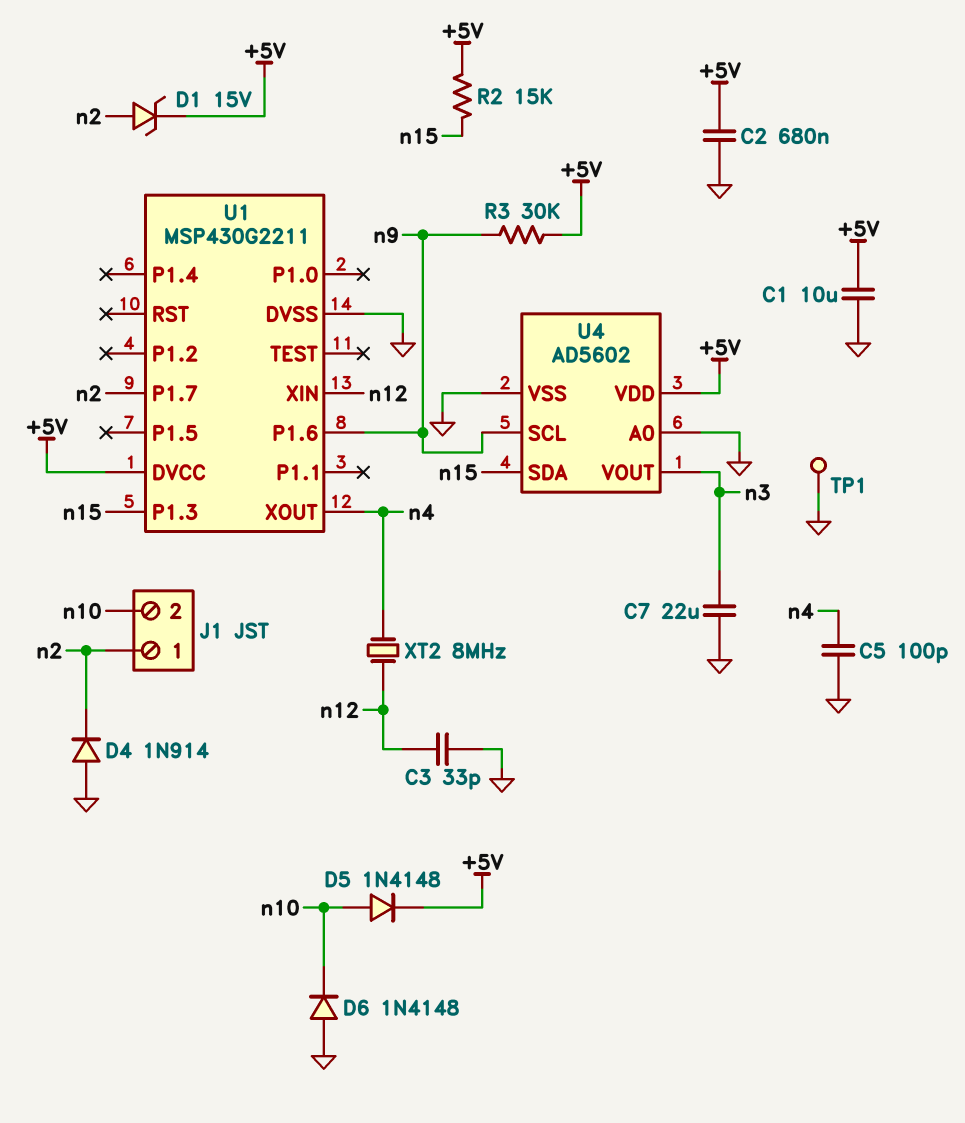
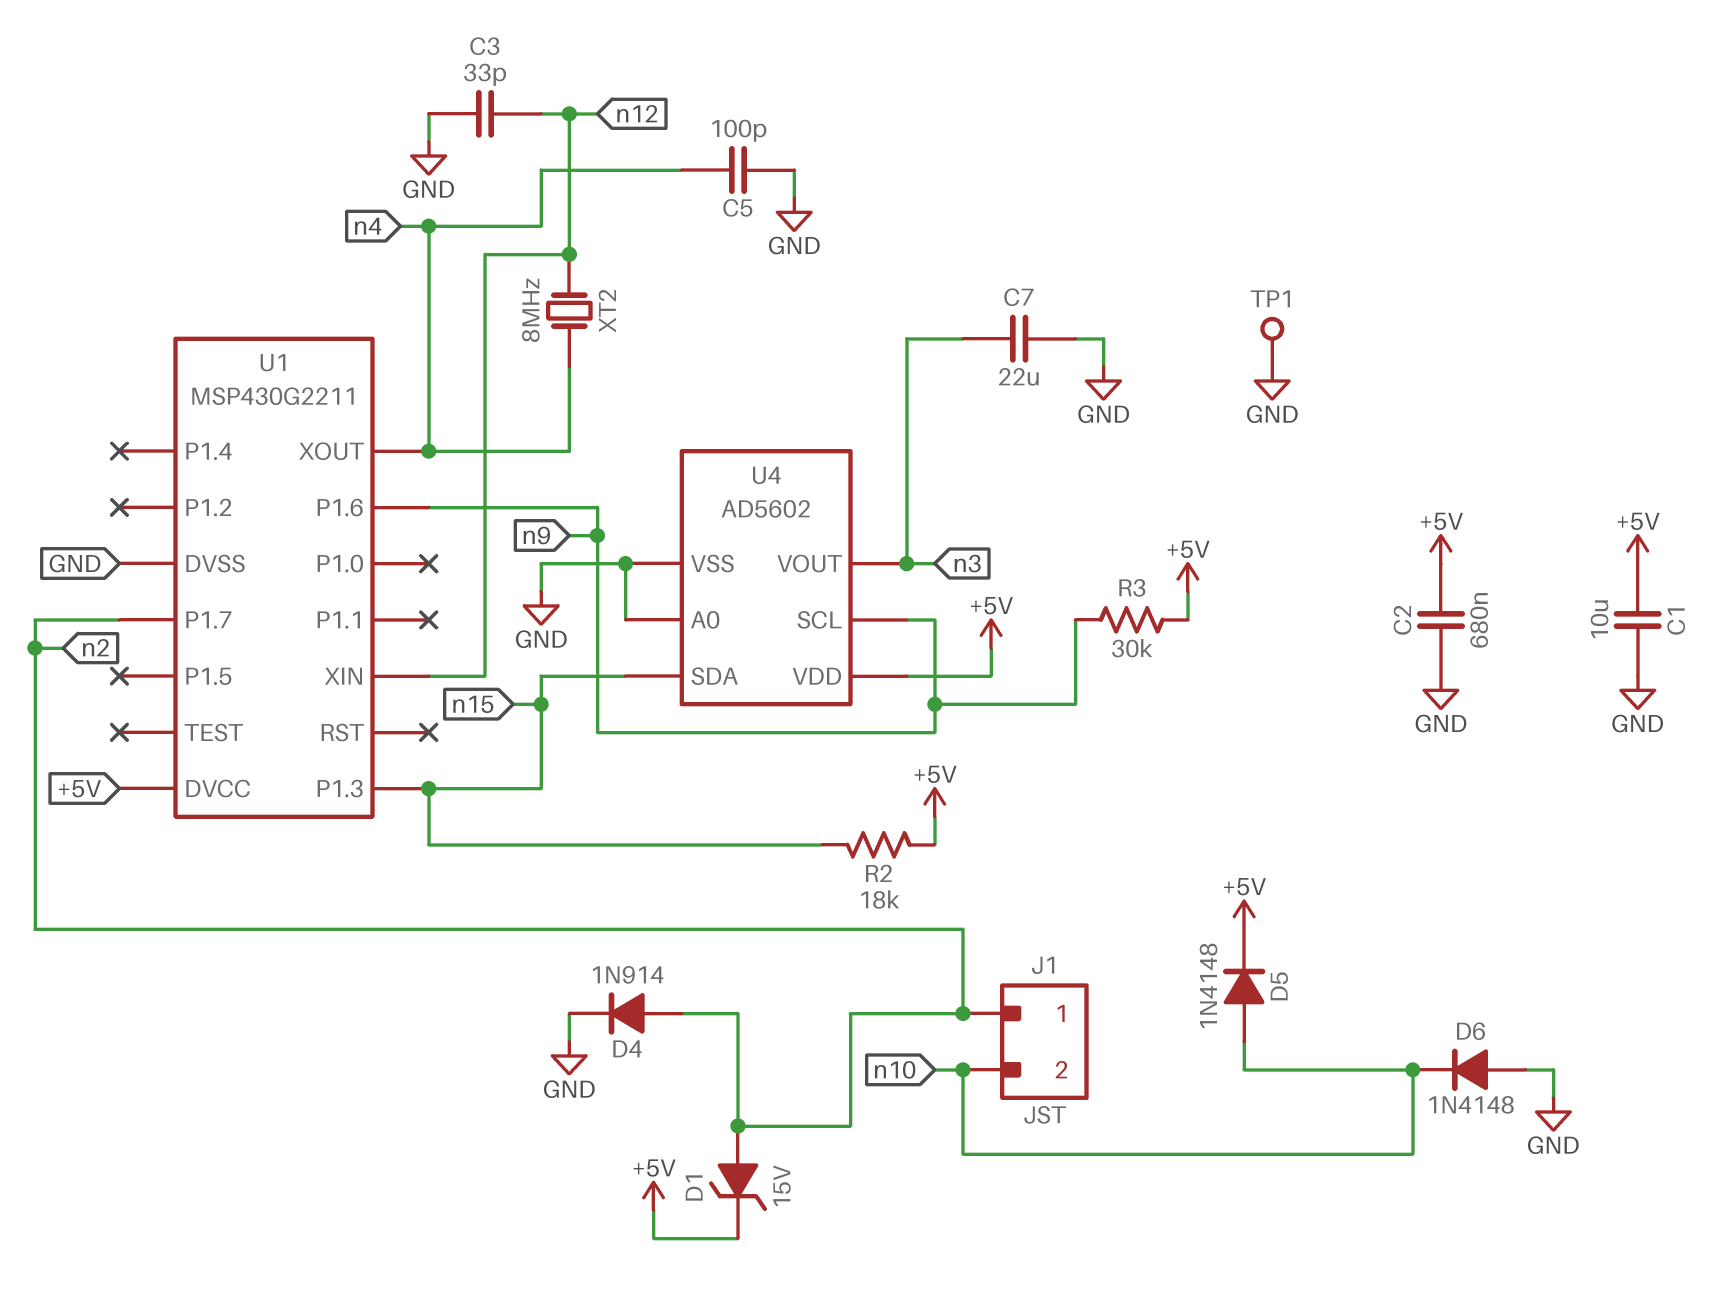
D4: diode 1N914 (A GND, K n2) -> diode 1N914 (A n2, K GND)
R2: 15k (+5V, n15) -> 18k (+5V, n15)

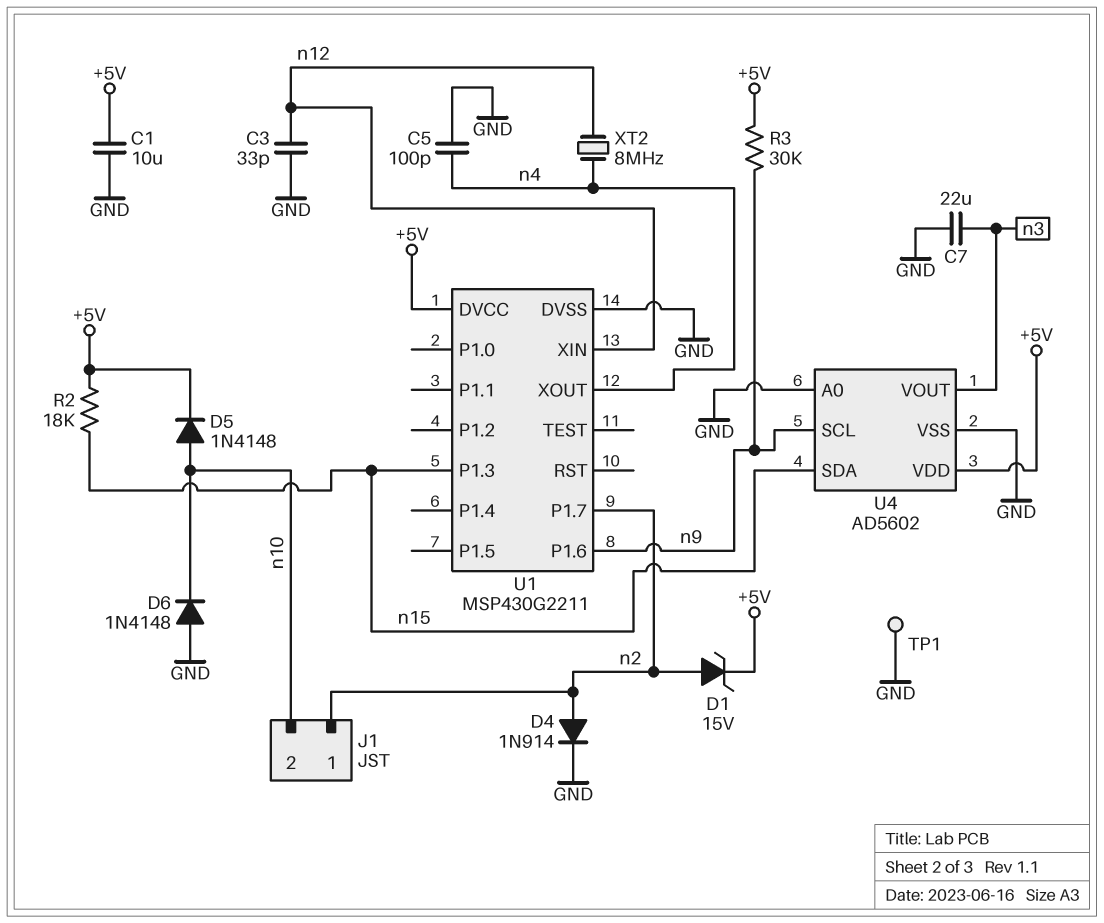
C2: 680nF (+5V, GND) -> none

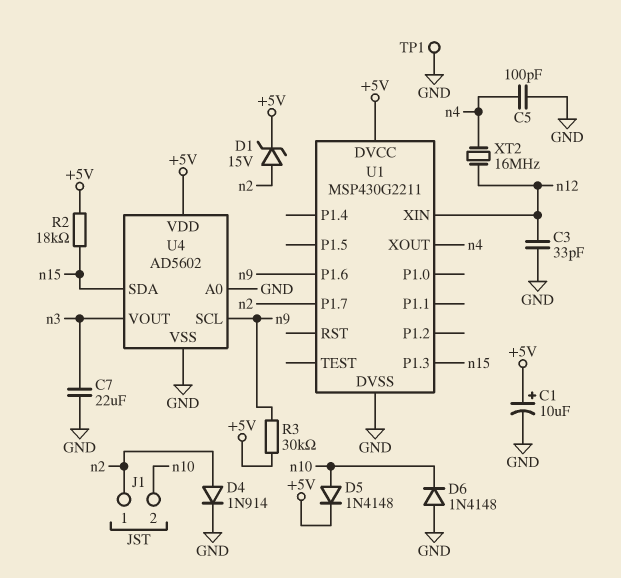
C1: 10uF (+5V, GND) -> 10uF (plus +5V, minus GND)
XT2: 8MHz (n4, n12) -> 16MHz (n4, n12)

